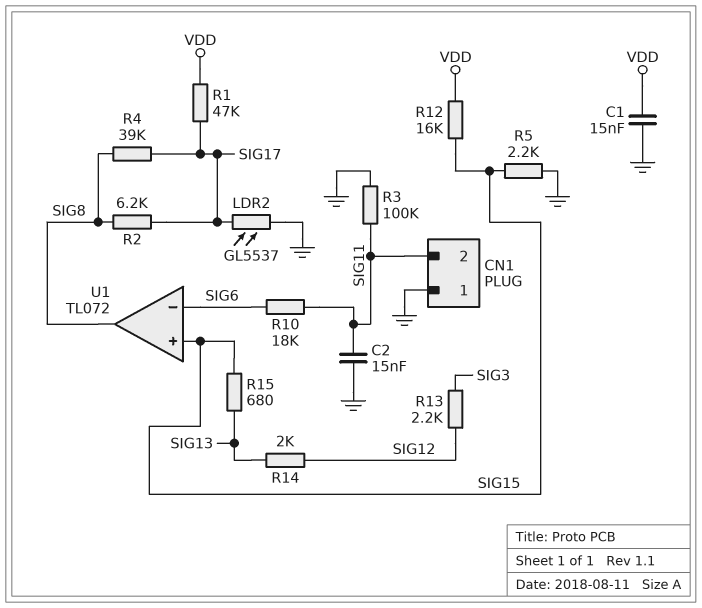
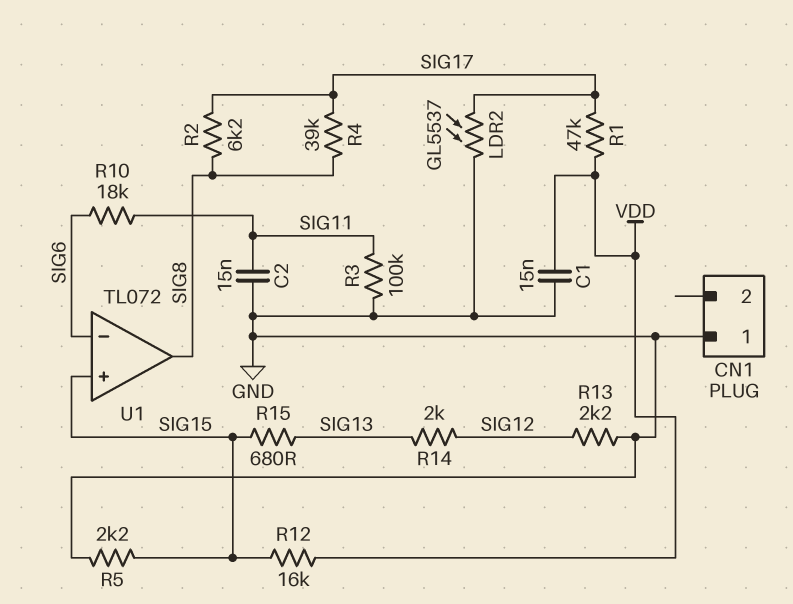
CN1 pin 2: SIG11 -> none
R13: 2.2k (SIG3, SIG12) -> 2.2k (GND, SIG12)

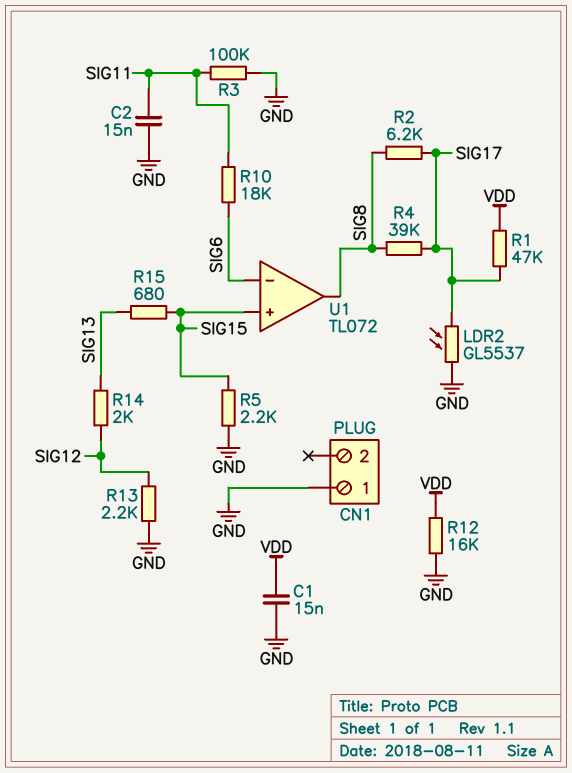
R12: 16k (SIG15, VDD) -> 16k (GND, VDD)

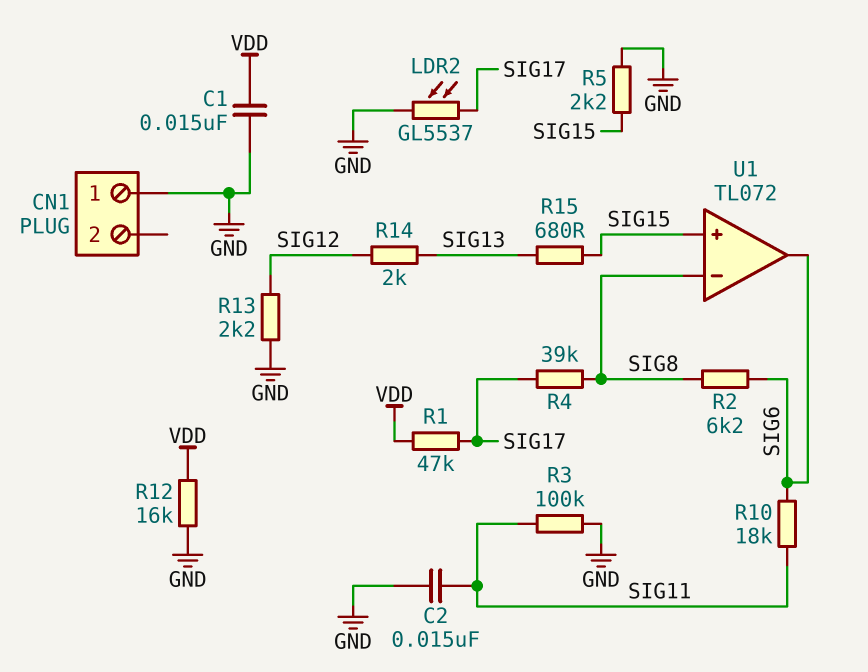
R2: 6.2k (SIG8, SIG17) -> 6.2k (SIG6, SIG8)
U1 pin in-: SIG6 -> SIG8
U1 pin out: SIG8 -> SIG6

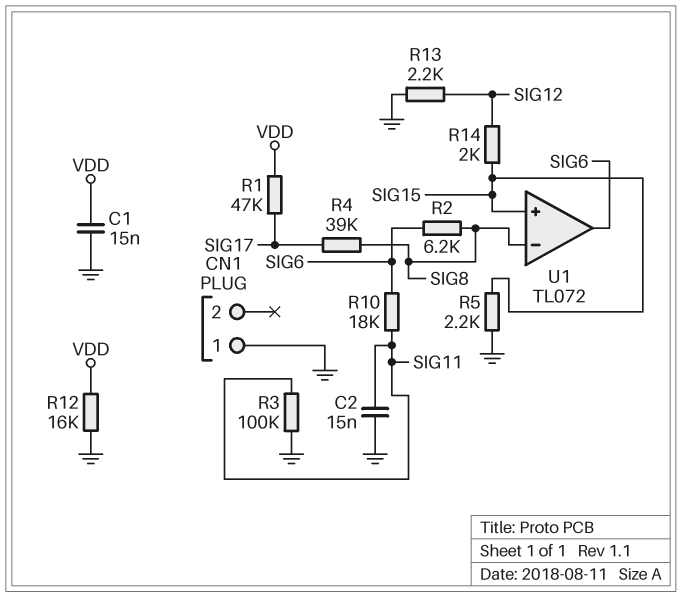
LDR2: GL5537 (GND, SIG17) -> none
R14: 2k (SIG12, SIG13) -> 2k (SIG12, SIG15)
R15: 680 (SIG13, SIG15) -> none

